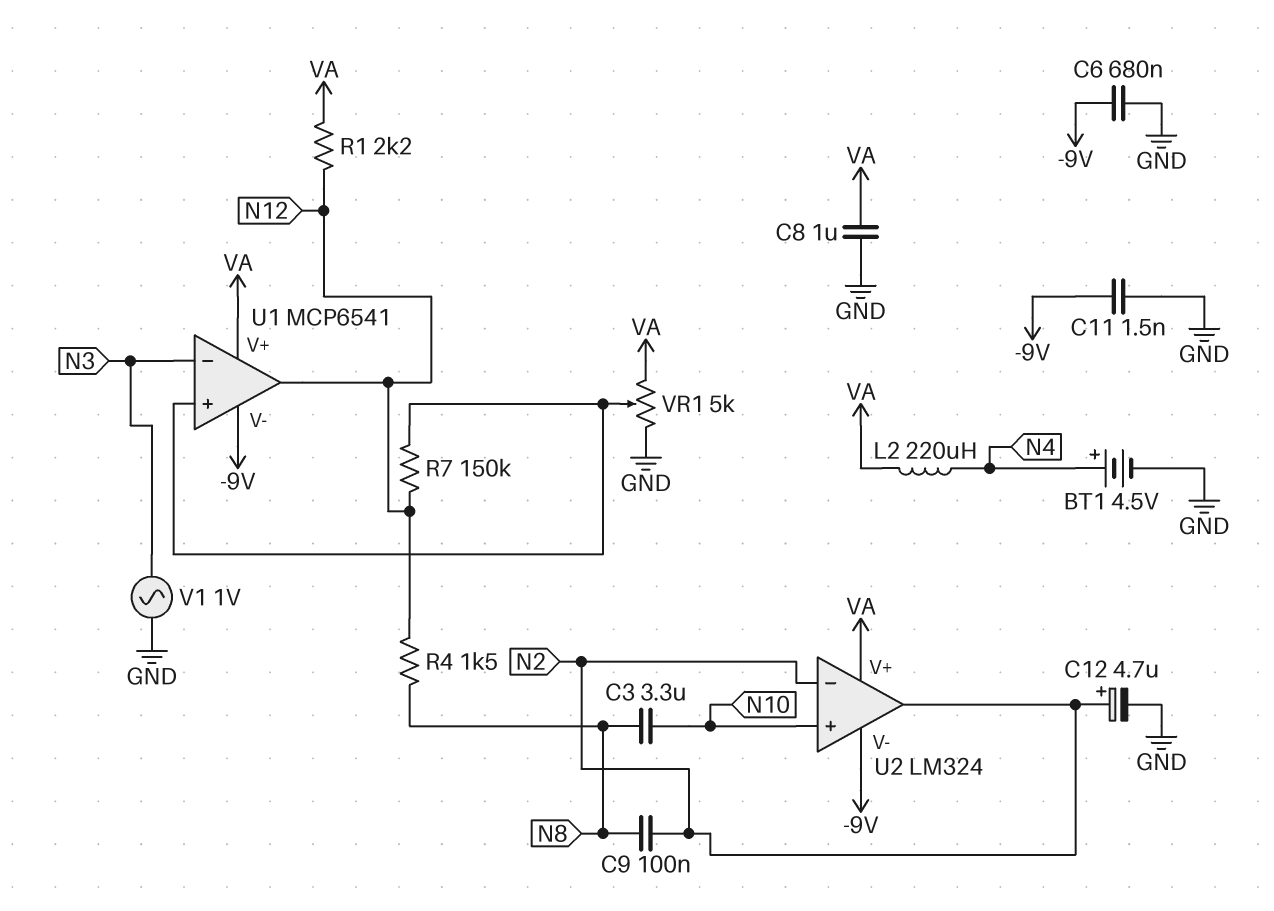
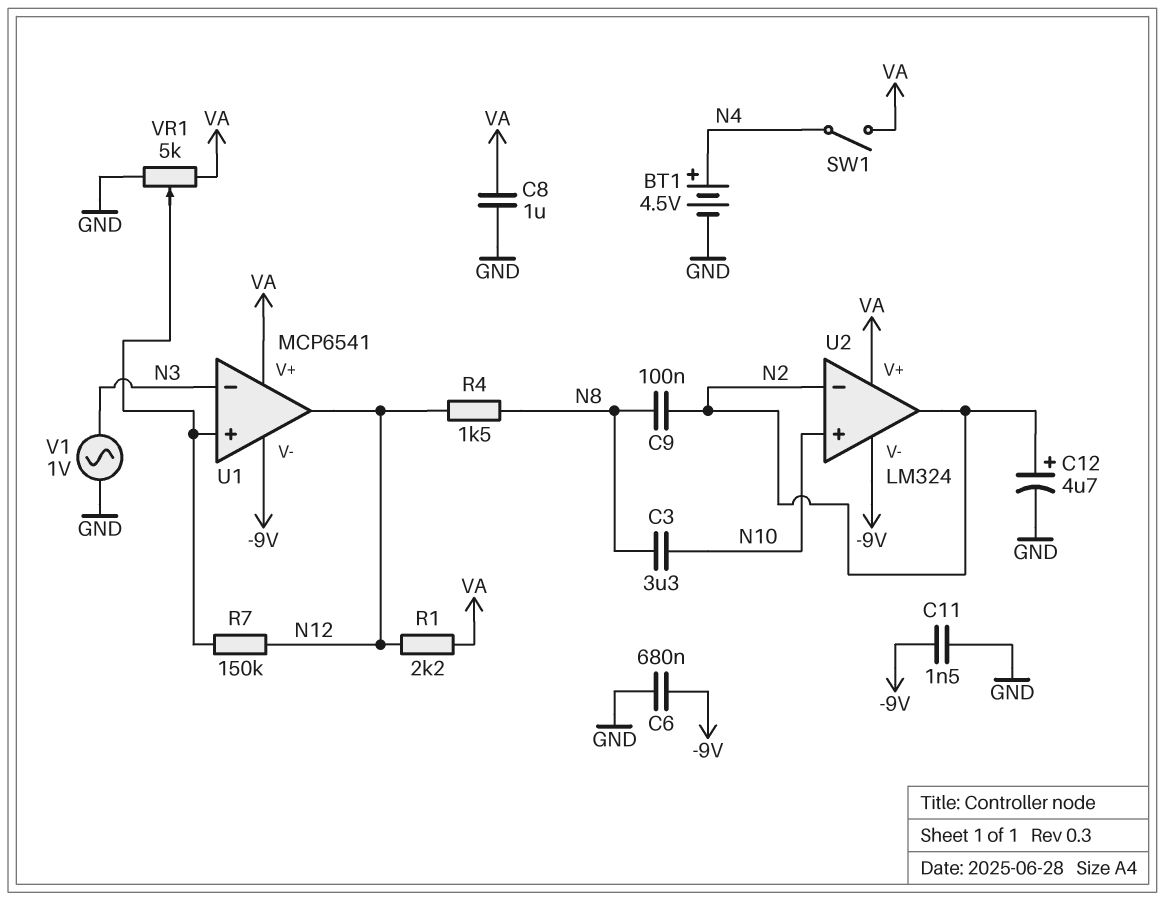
L2: 220uH (N4, VA) -> none
SW1: none -> switch (N4, VA)

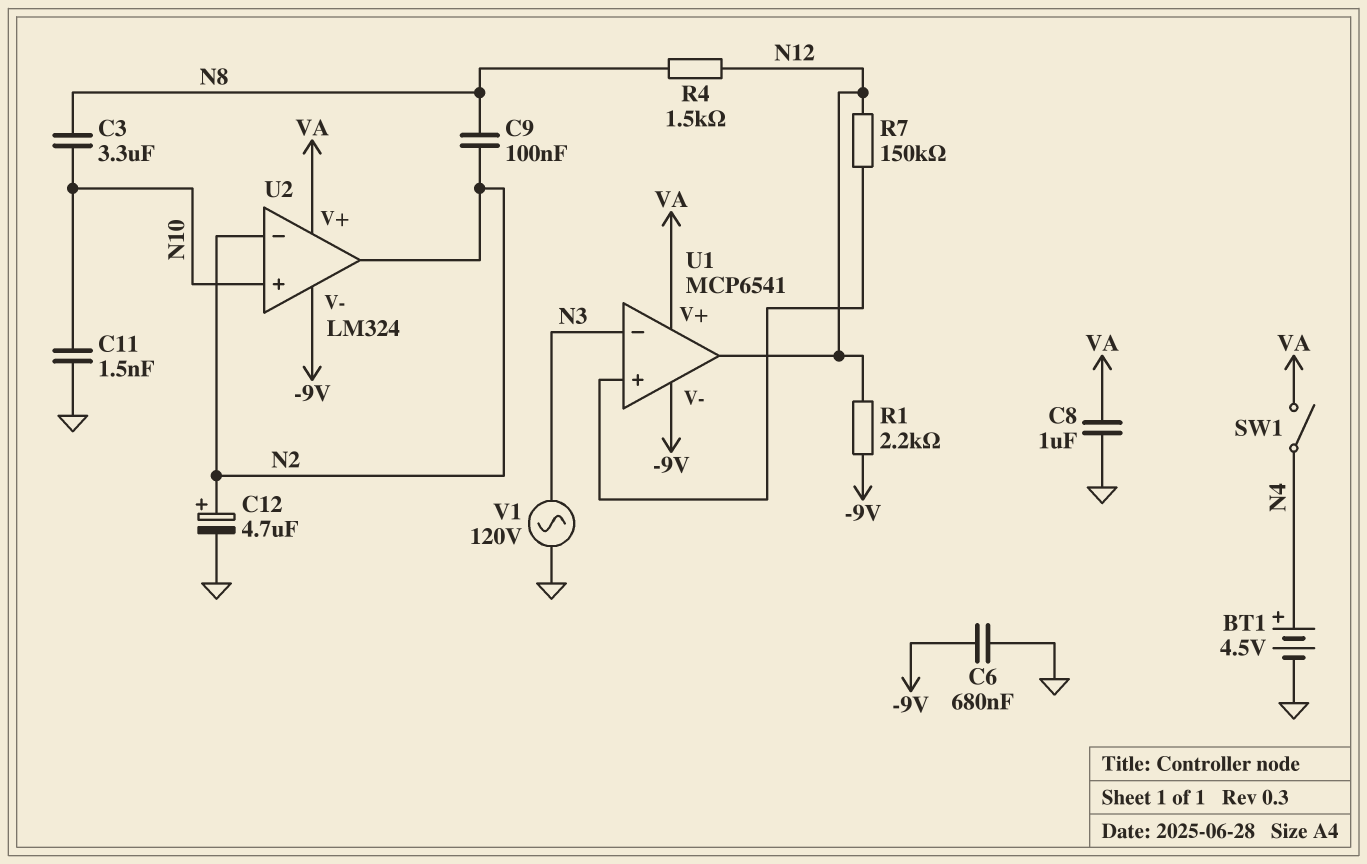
C11: 1.5nF (-9V, GND) -> 1.5nF (GND, N10)
R1: 2.2k (N12, VA) -> 2.2k (-9V, N12)
V1: AC 1V (GND, N3) -> AC 120V (GND, N3)
VR1: 5k (GND, VA, wiper U1/in+) -> none

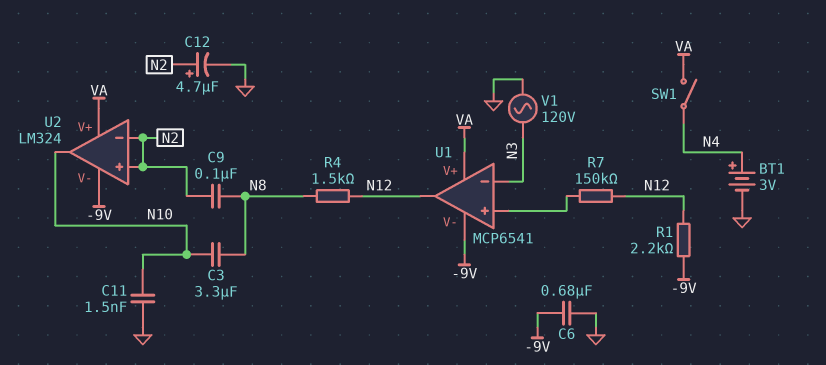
BT1: 4.5V (plus N4, minus GND) -> 3V (plus N4, minus GND)
C8: 1uF (GND, VA) -> none
U2 pin in+: N10 -> N2
U2 pin out: N2 -> N10

